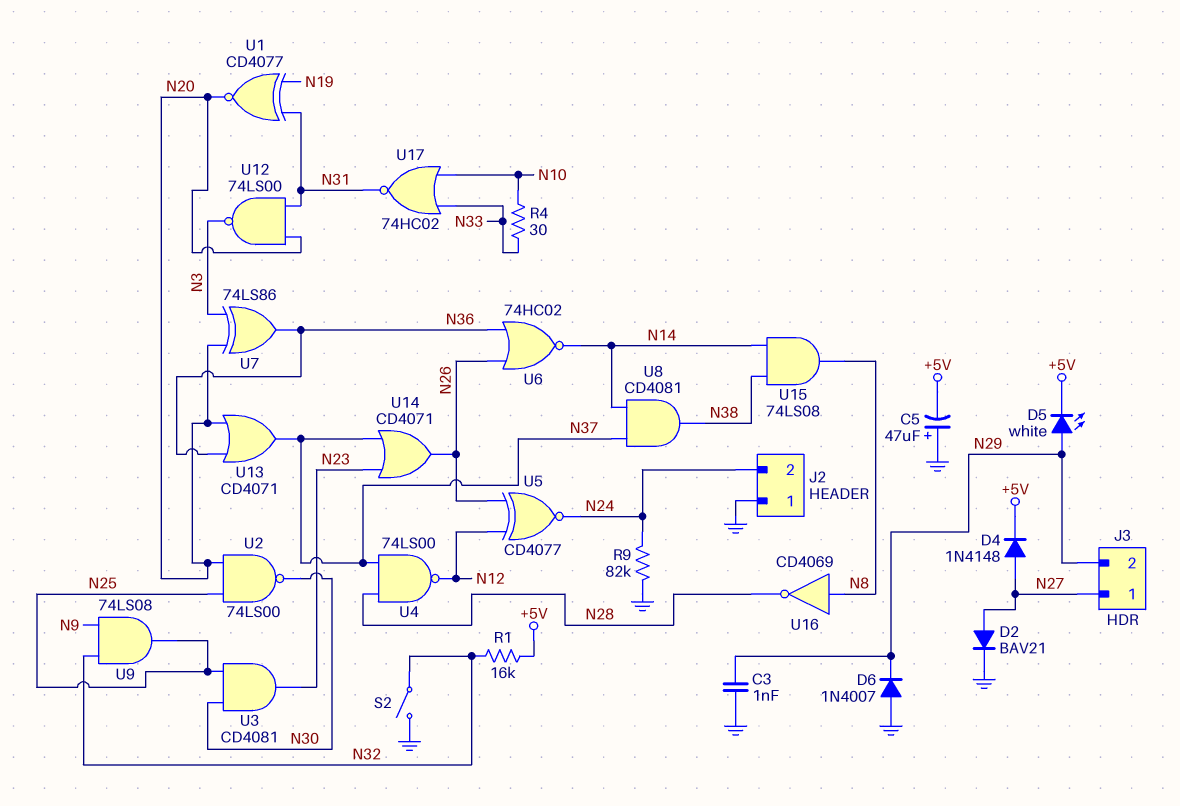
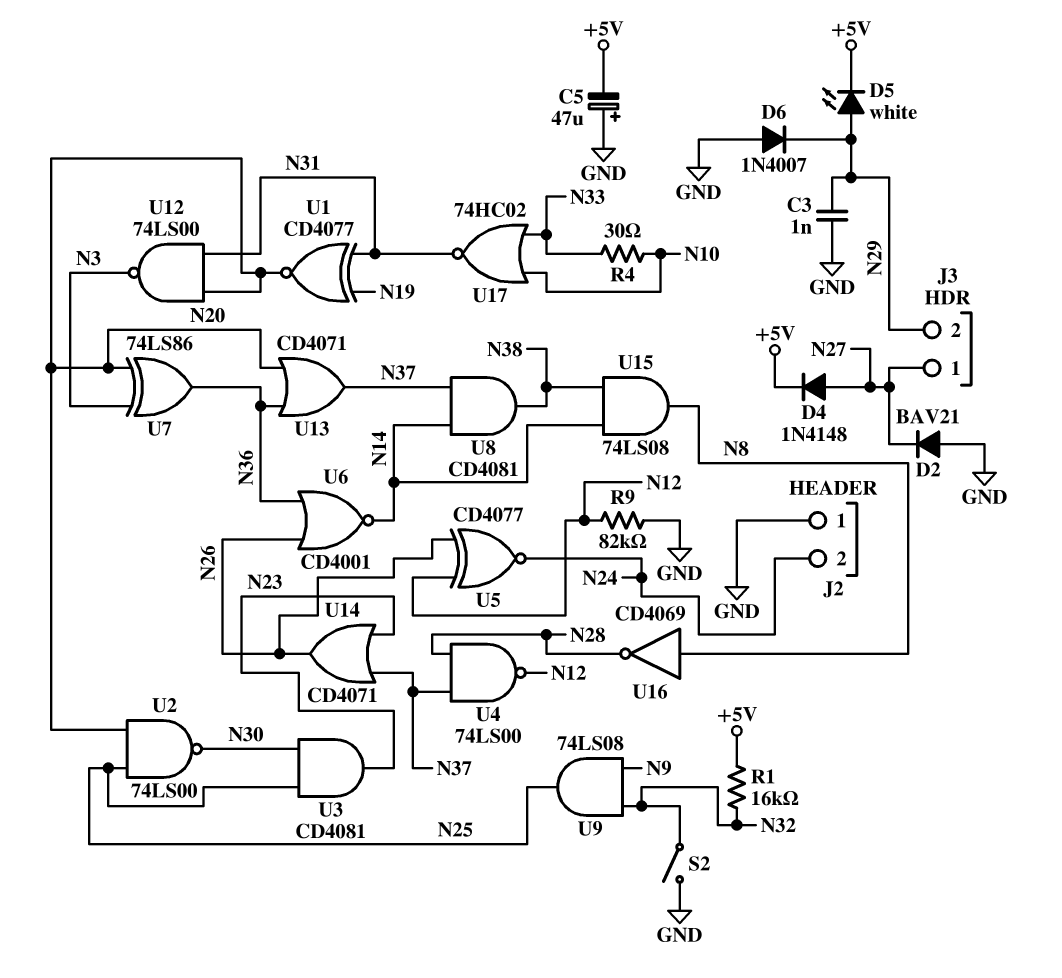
D2: diode BAV21 (A N27, K GND) -> diode BAV21 (A GND, K N27)
R9: 82k (GND, N24) -> 82k (GND, N12)
U6: NOR 74HC02 (in N26, in N36, out N14) -> NOR CD4001 (in N26, in N36, out N14)

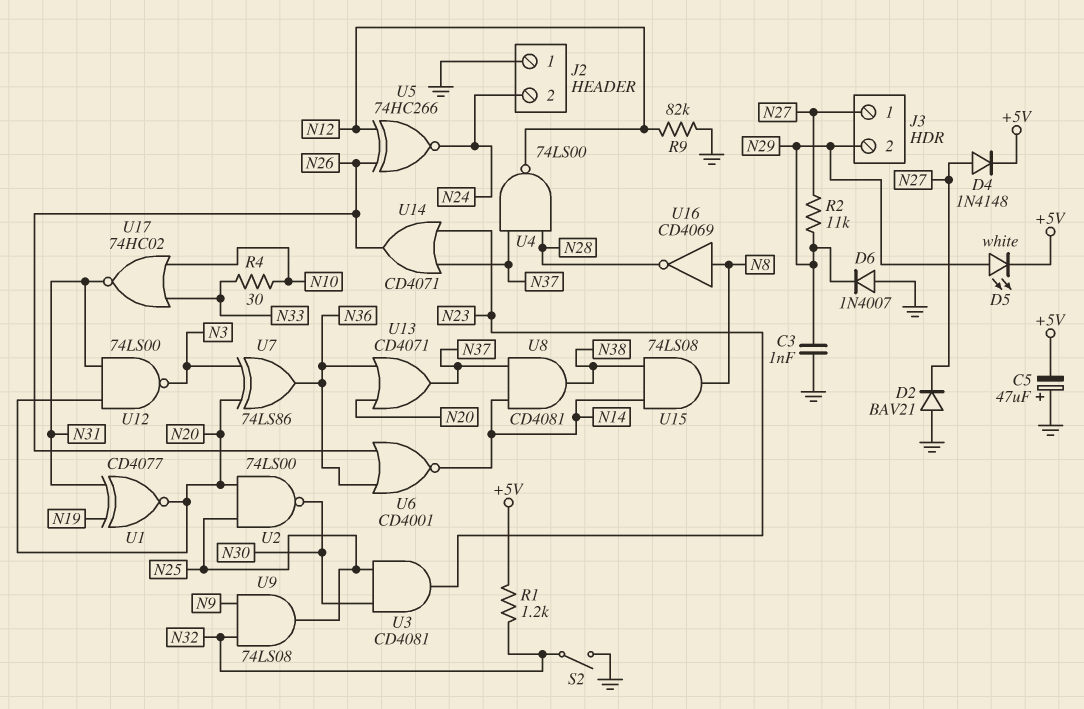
R1: 16k (+5V, N32) -> 1.2k (+5V, N32)
R2: none -> 11k (N27, N29)
U5: XNOR CD4077 (in N12, in N26, out N24) -> XNOR 74HC266 (in N12, in N26, out N24)

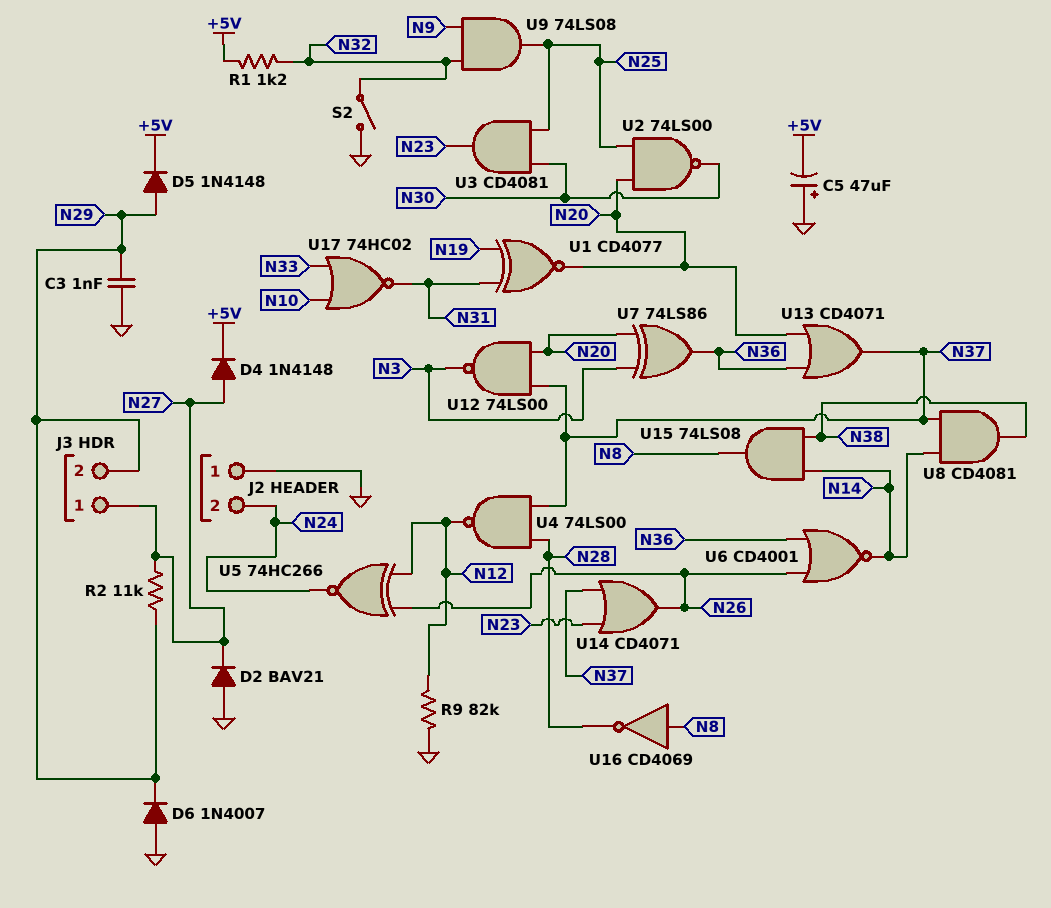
D5: LED white (A N29, K +5V) -> diode 1N4148 (A N29, K +5V)
R4: 30 (N10, N33) -> none
U12: NAND 74LS00 (in N20, in N31, out N3) -> NAND 74LS00 (in N20, in N37, out N3)

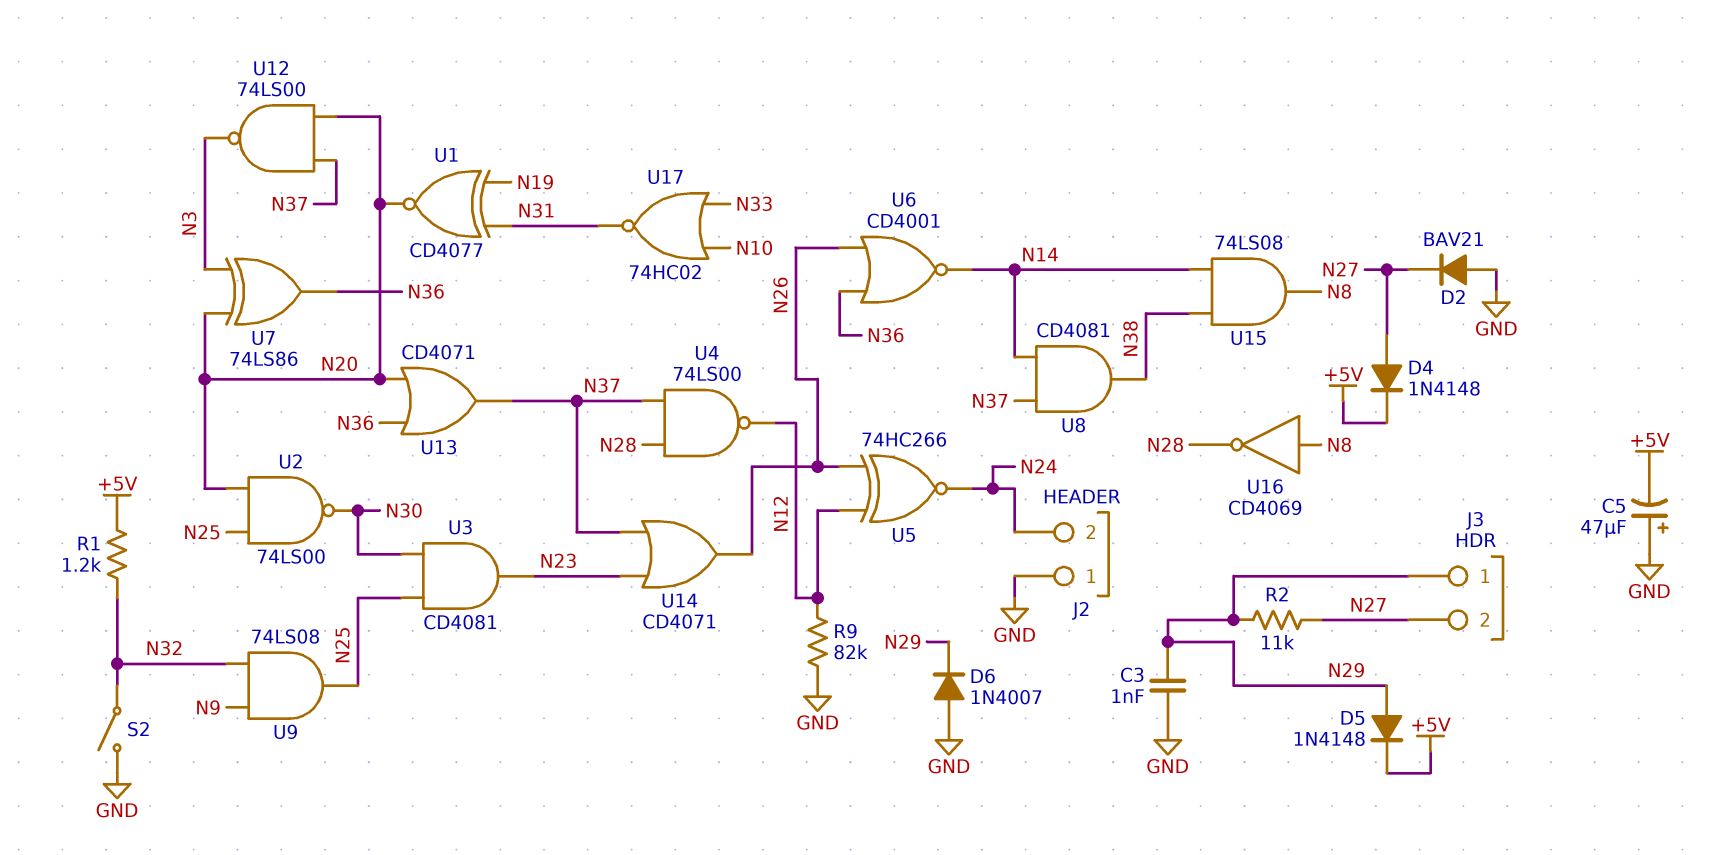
J3 pin 1: N27 -> N29
J3 pin 2: N29 -> N27

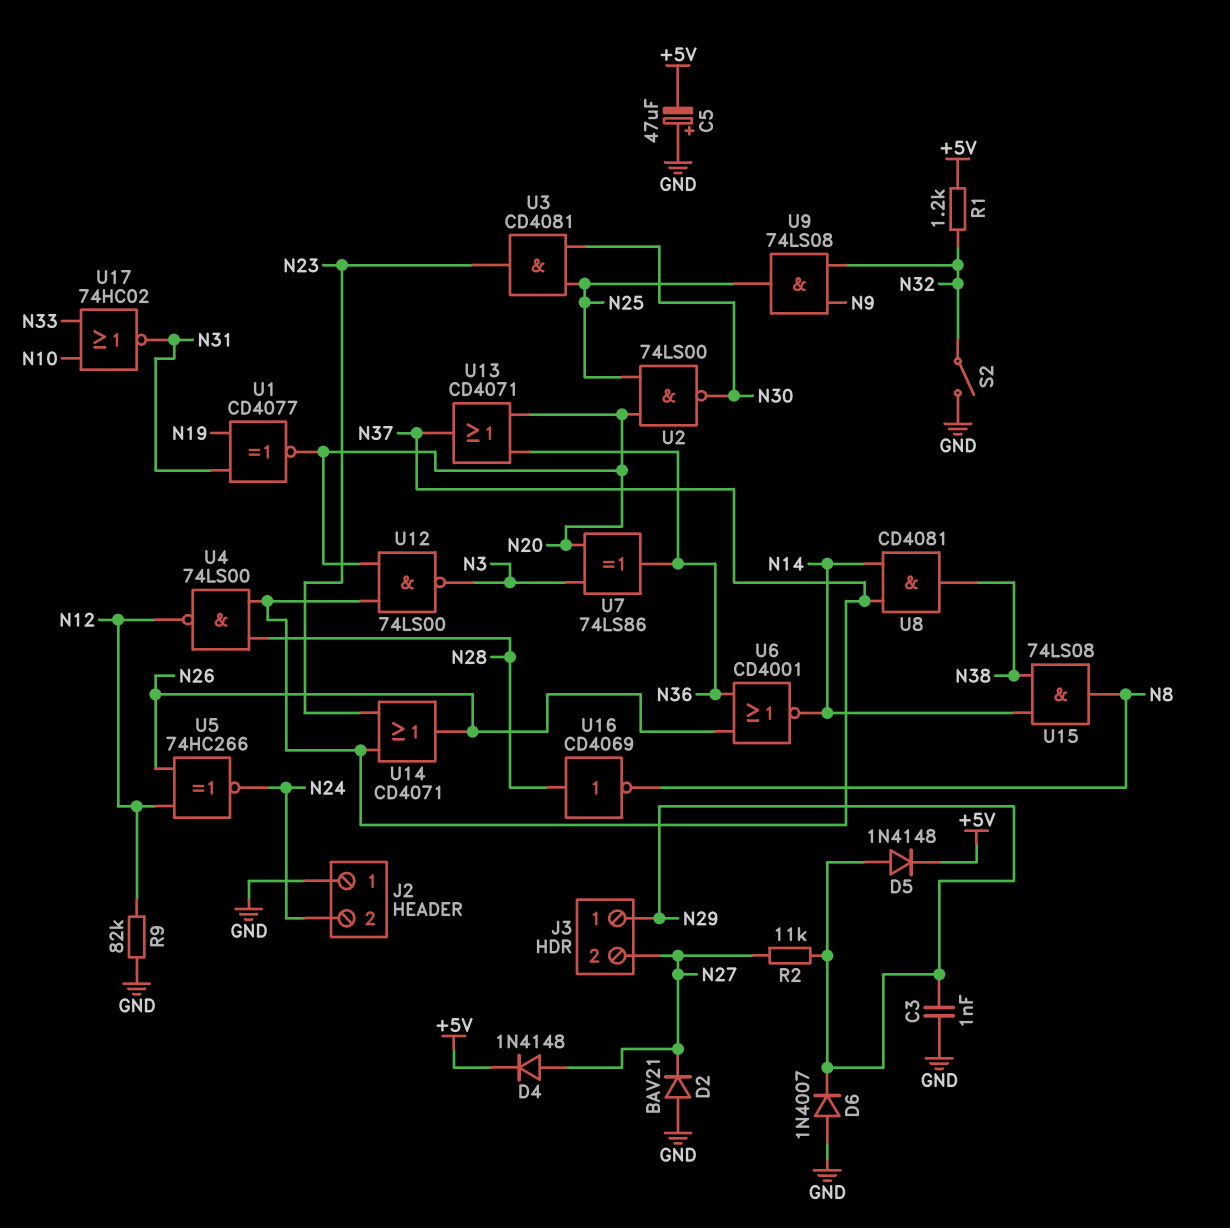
U16: NOT CD4069 (in N8, out N28) -> NOT CD4069 (in N28, out N8)

